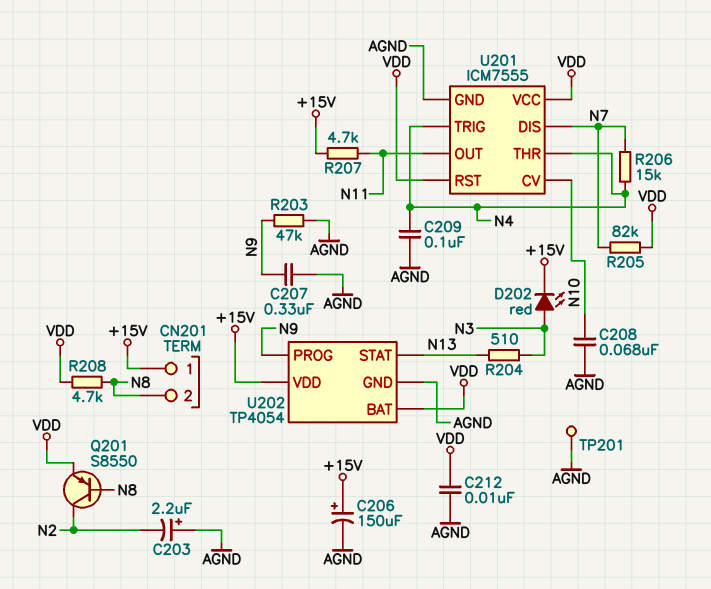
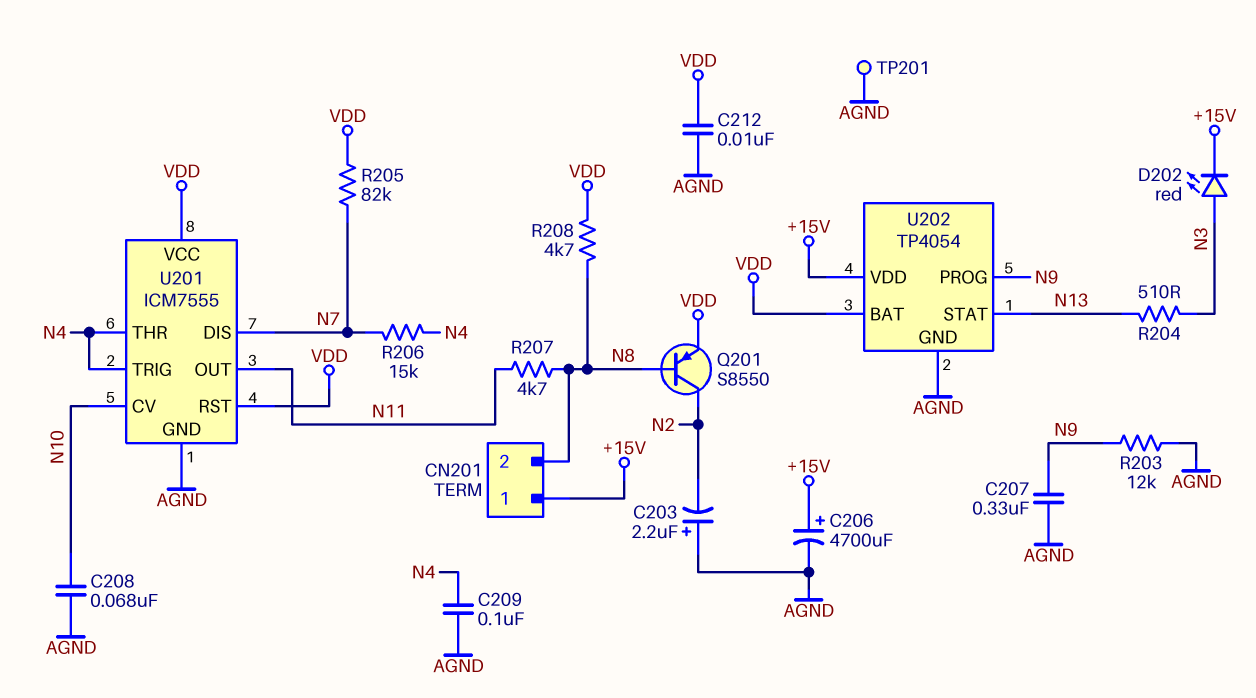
C206: 150uF (plus +15V, minus AGND) -> 4700uF (plus +15V, minus AGND)
R203: 47k (AGND, N9) -> 12k (AGND, N9)
R207: 4.7k (+15V, N11) -> 4.7k (N8, N11)

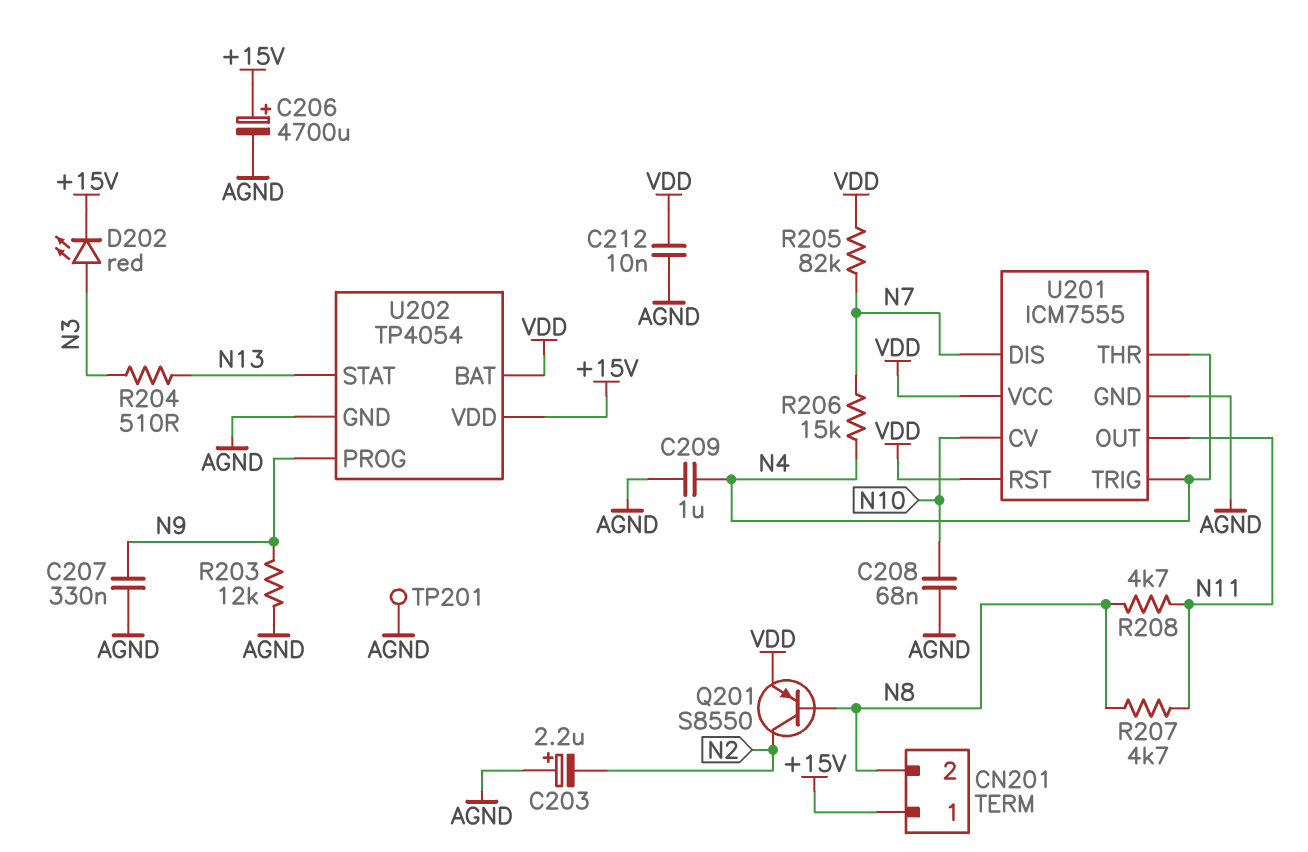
C209: 100nF (AGND, N4) -> 1uF (AGND, N4)
R208: 4.7k (N8, VDD) -> 4.7k (N8, N11)

